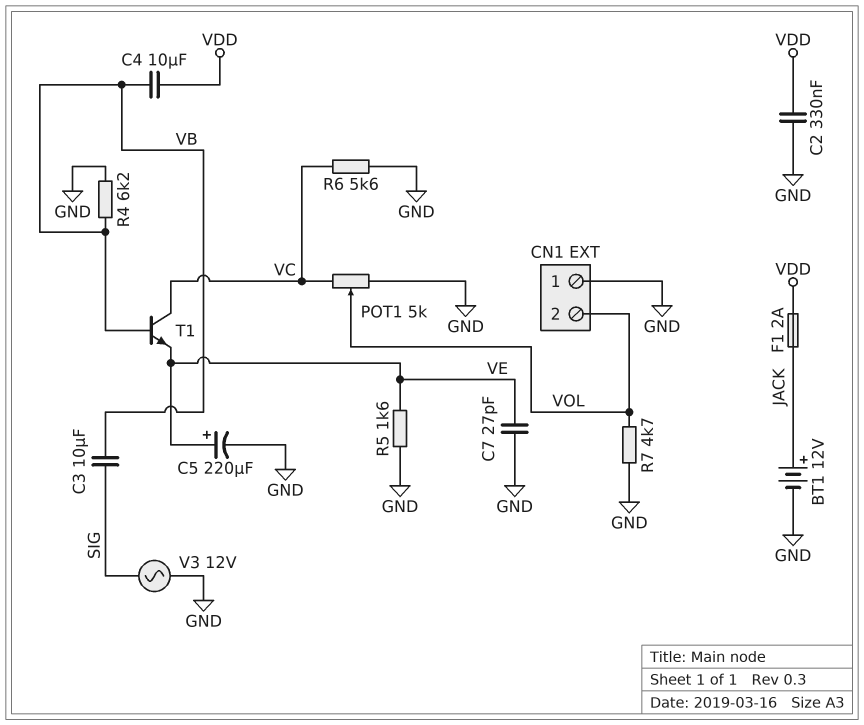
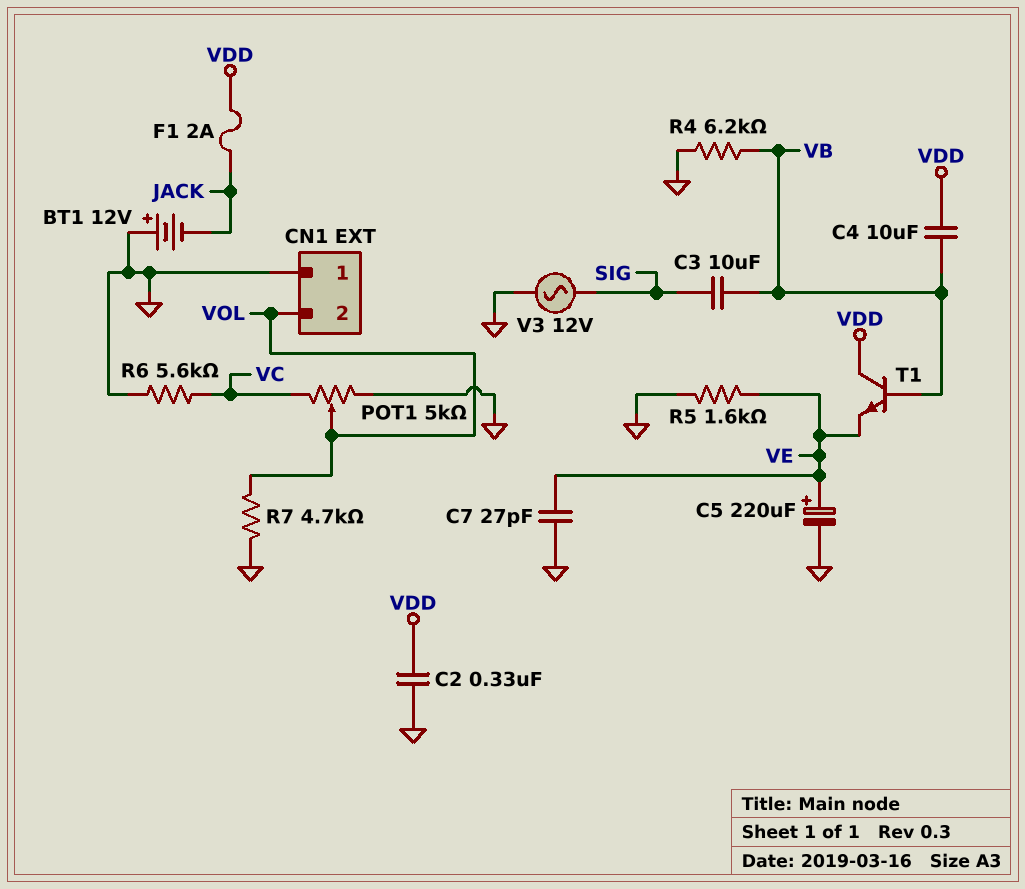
BT1: 12V (plus JACK, minus GND) -> 12V (plus GND, minus JACK)
T1: NPN (B VB, C VC, E VE) -> NPN (B VB, C VDD, E VE)

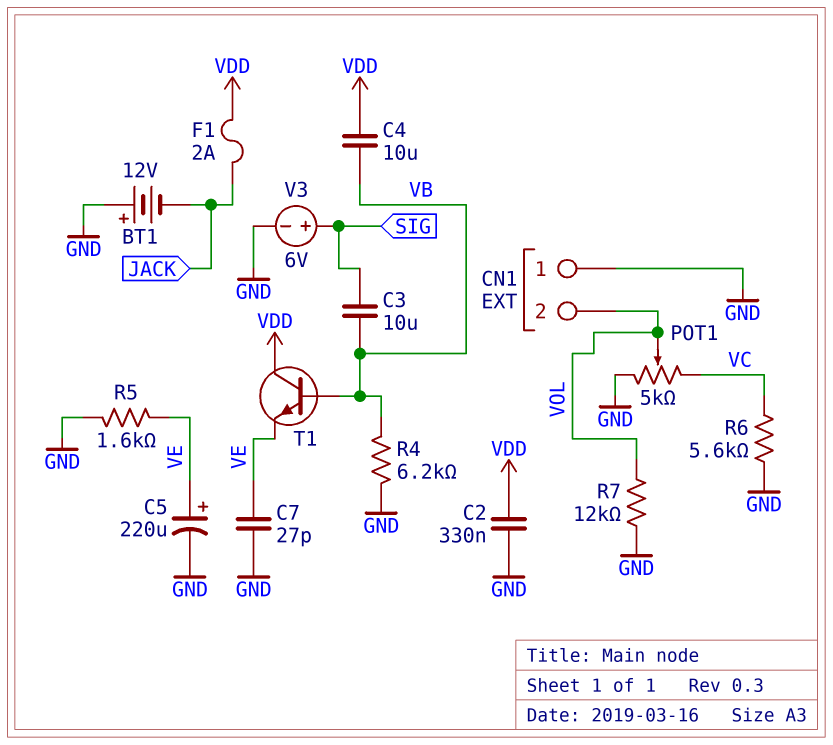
R7: 4.7k (GND, VOL) -> 12k (GND, VOL)
V3: AC 12V (GND, SIG) -> 6V (plus SIG, minus GND)

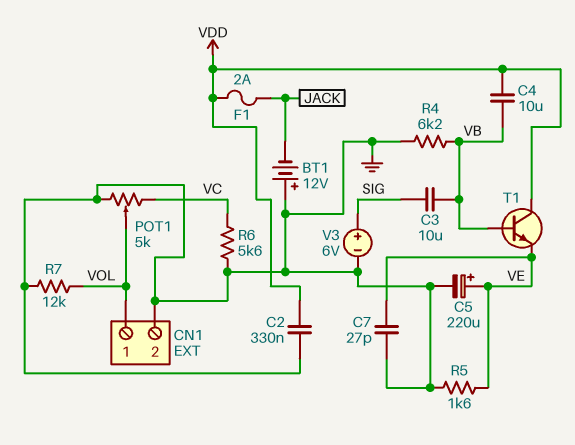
CN1 pin 1: GND -> VOL
CN1 pin 2: VOL -> GND

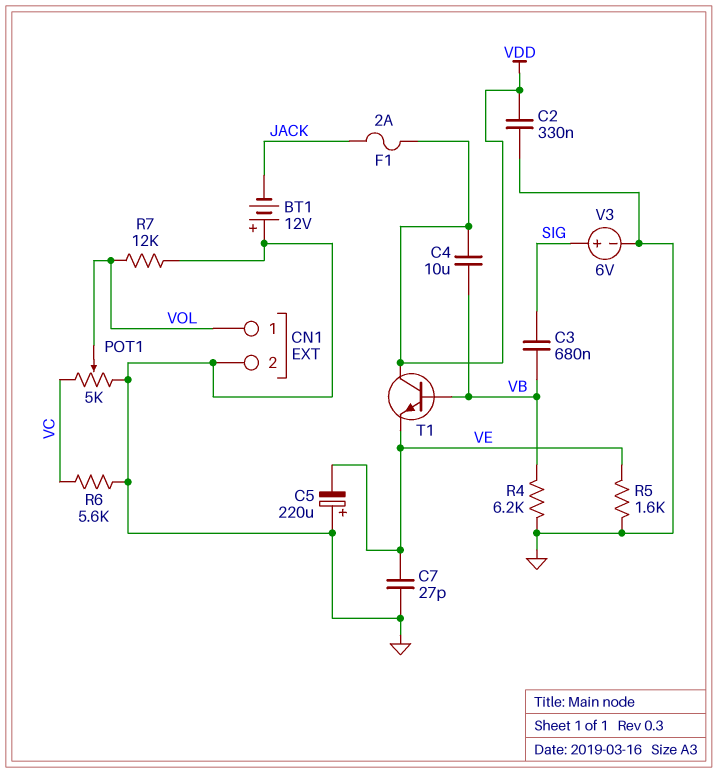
C3: 10uF (SIG, VB) -> 680nF (SIG, VB)
C5: 220uF (plus VE, minus GND) -> 220uF (plus GND, minus VE)

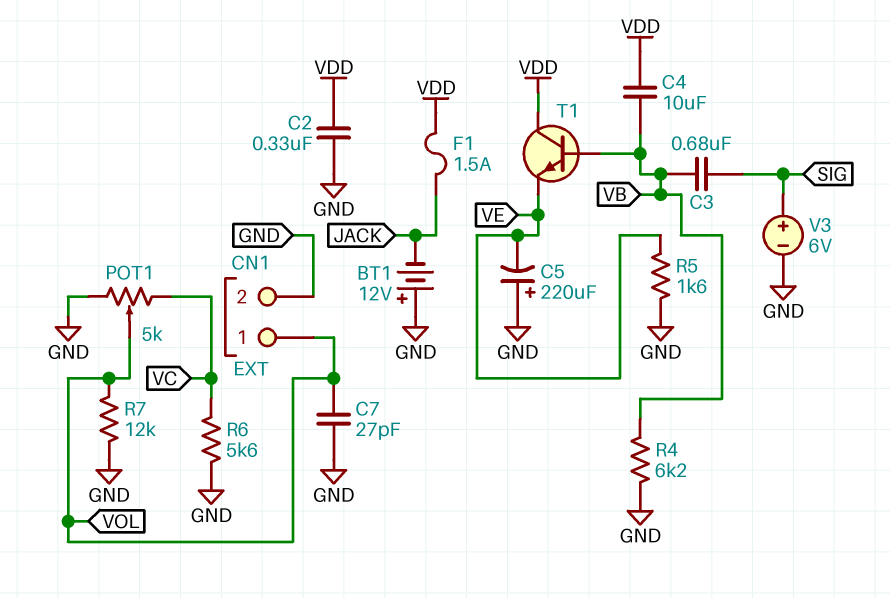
C7: 27pF (GND, VE) -> 27pF (GND, VOL)
F1: 2A (JACK, VDD) -> 1.5A (JACK, VDD)

